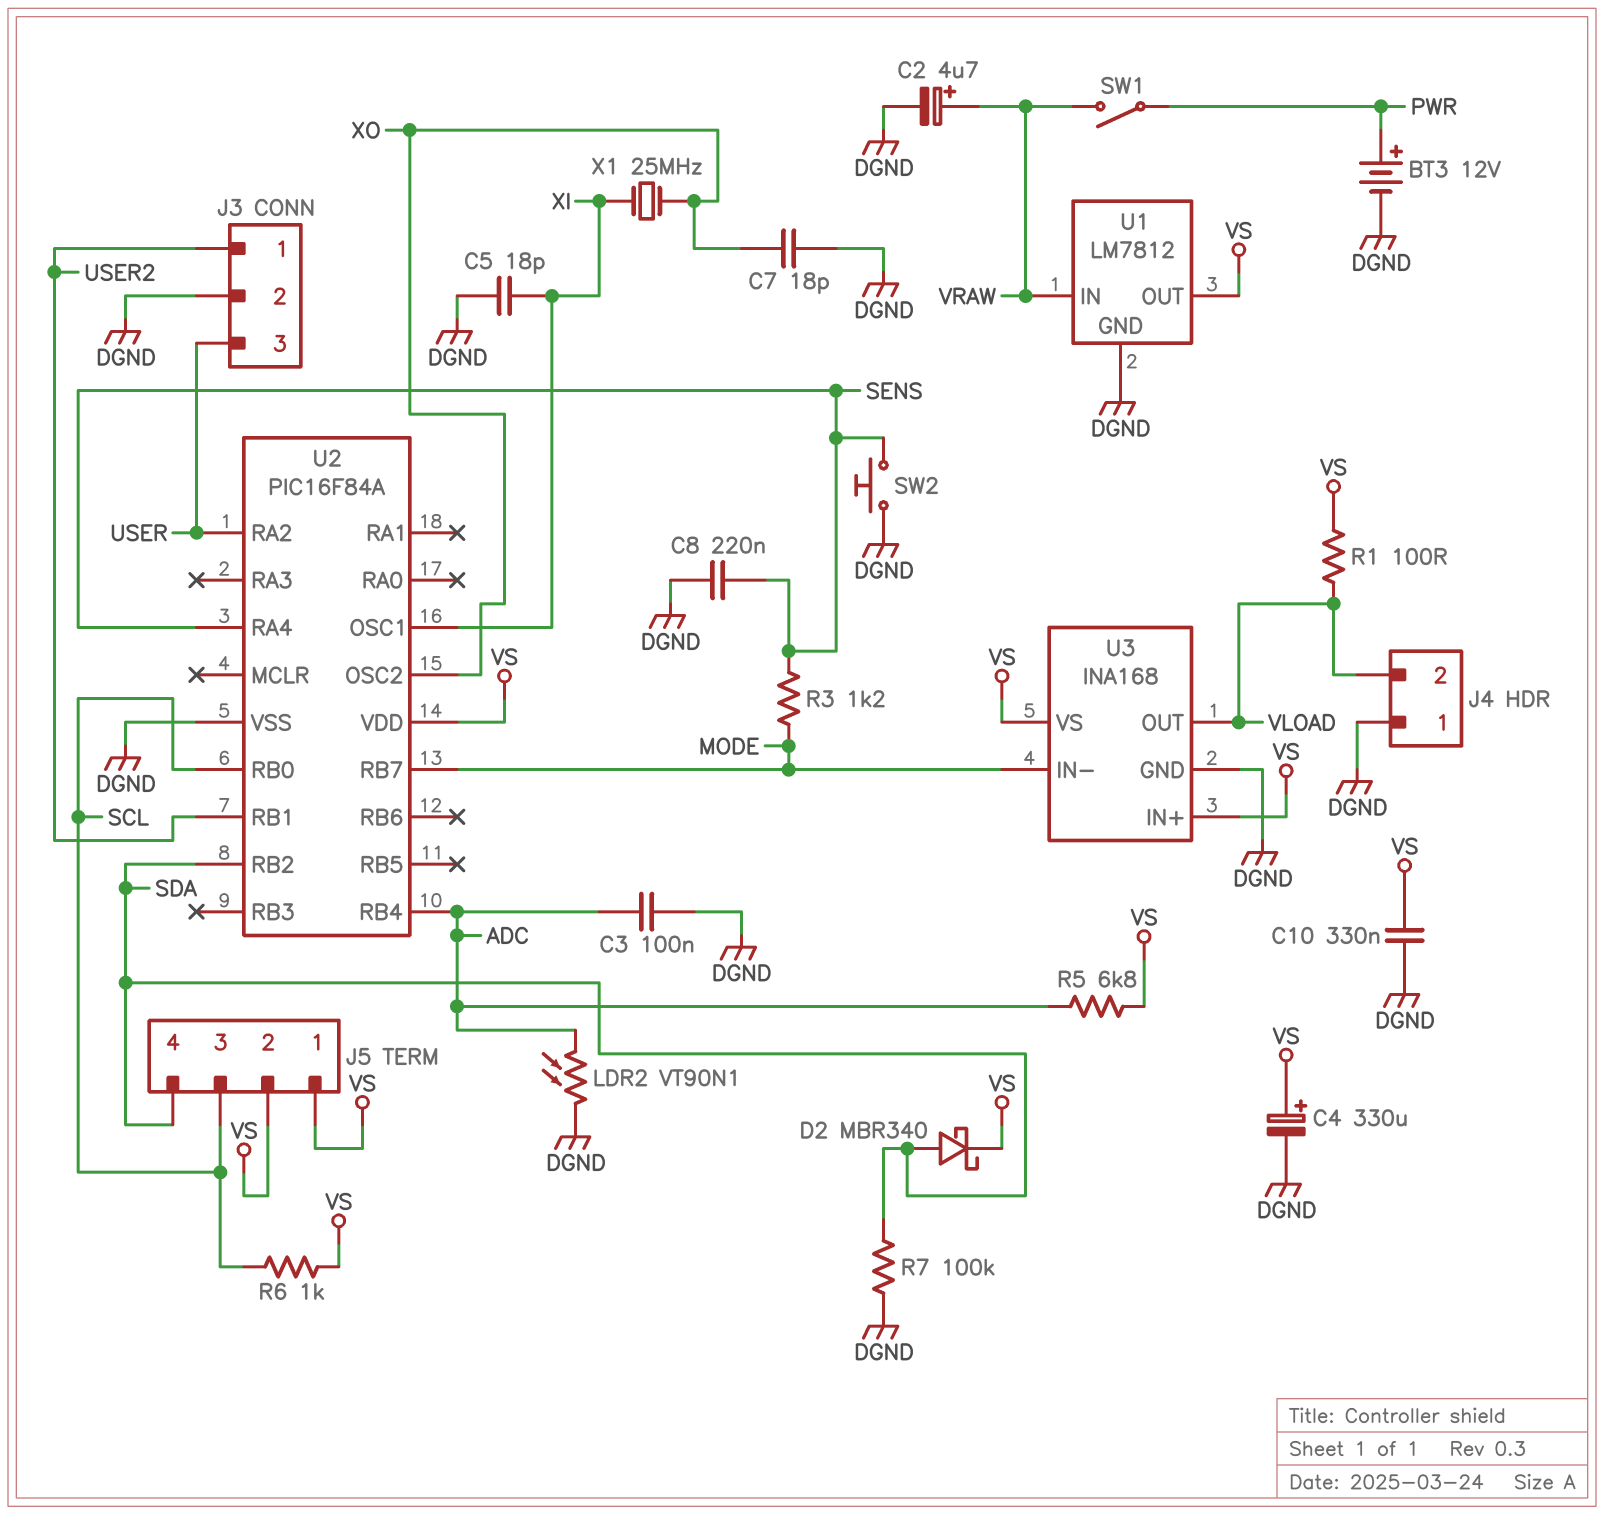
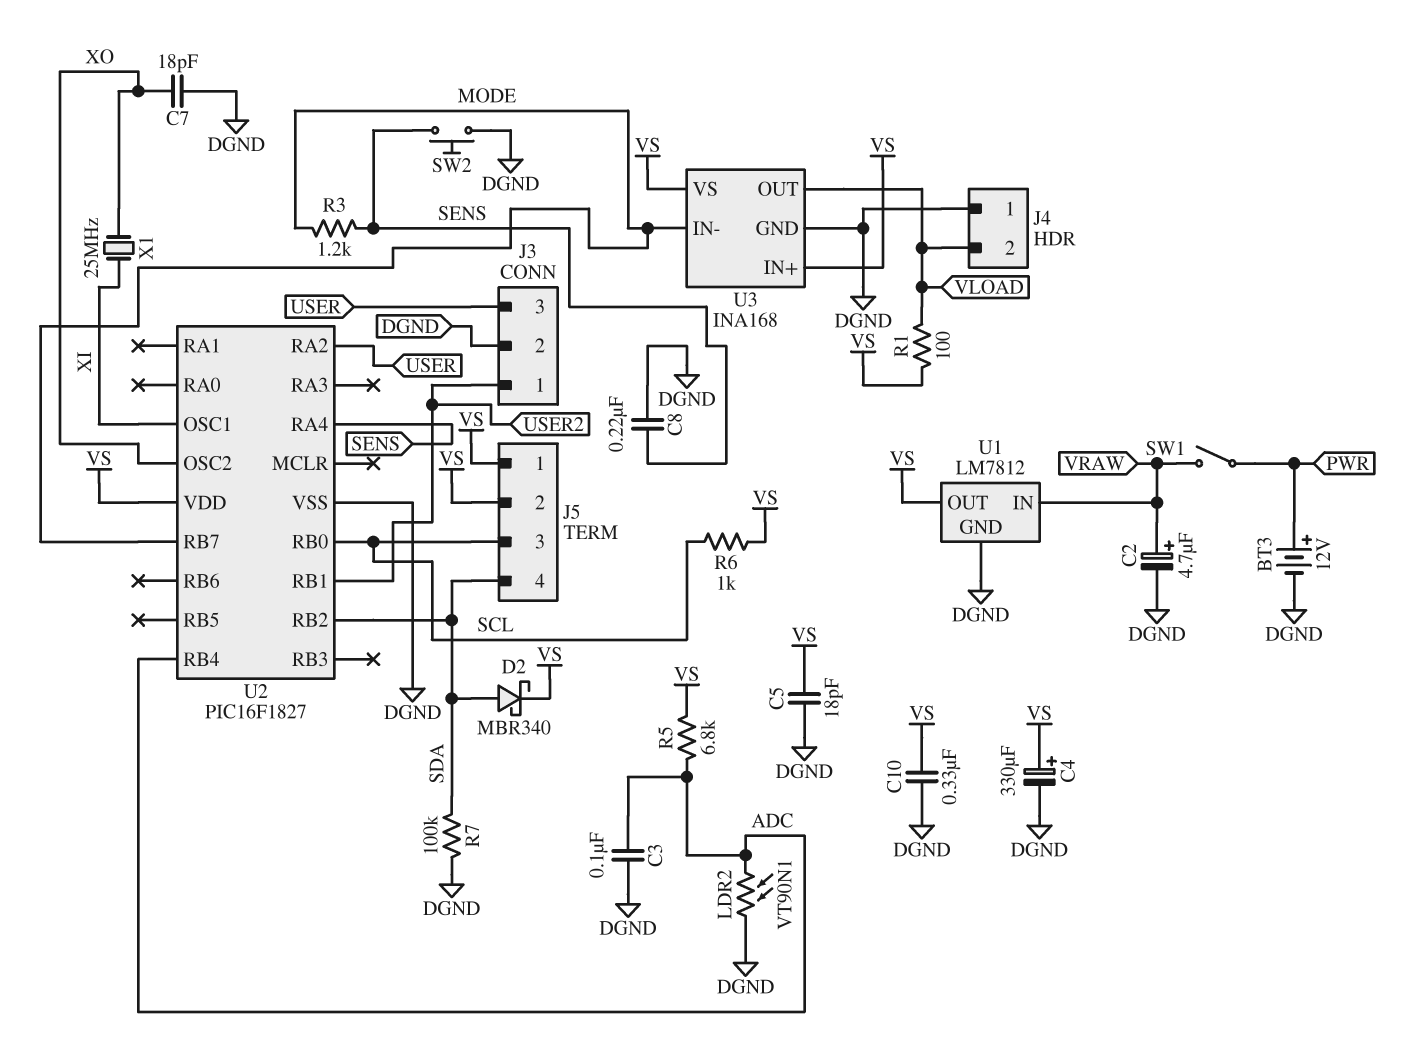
C5: 18pF (DGND, XI) -> 18pF (DGND, VS)
U2: PIC16F84A -> PIC16F1827

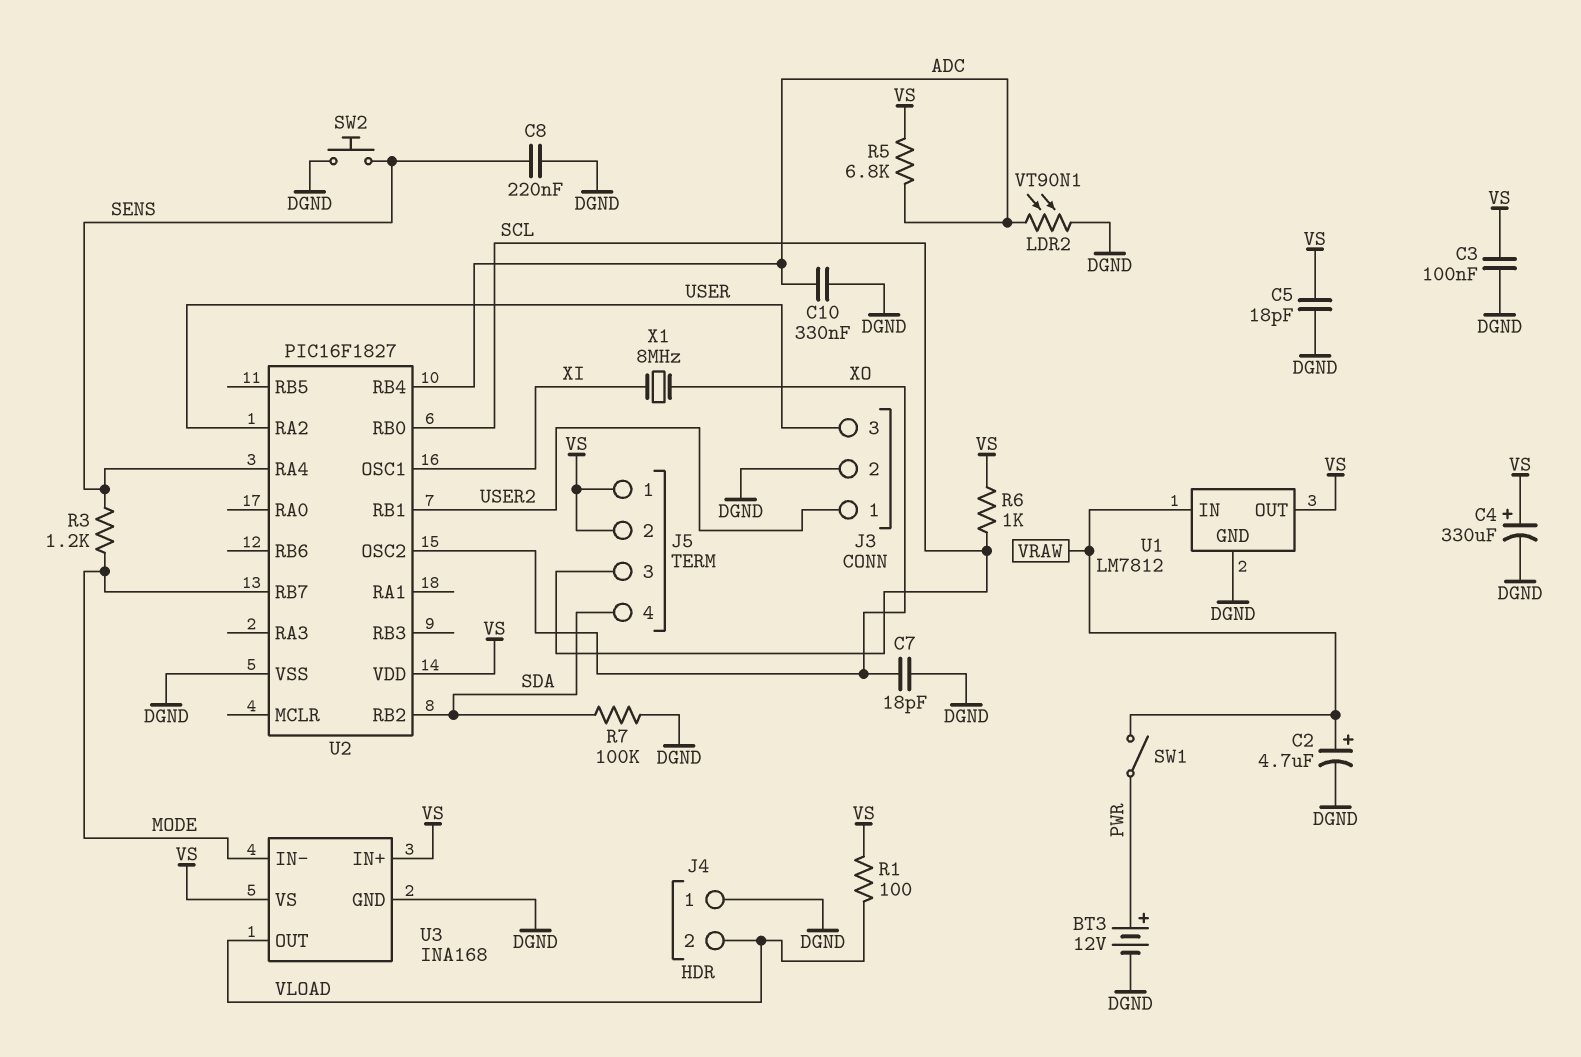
C3: 100nF (ADC, DGND) -> 100nF (DGND, VS)
C10: 330nF (DGND, VS) -> 330nF (ADC, DGND)
D2: schottky MBR340 (A SDA, K VS) -> none
X1: 25MHz (XI, XO) -> 8MHz (XI, XO)

